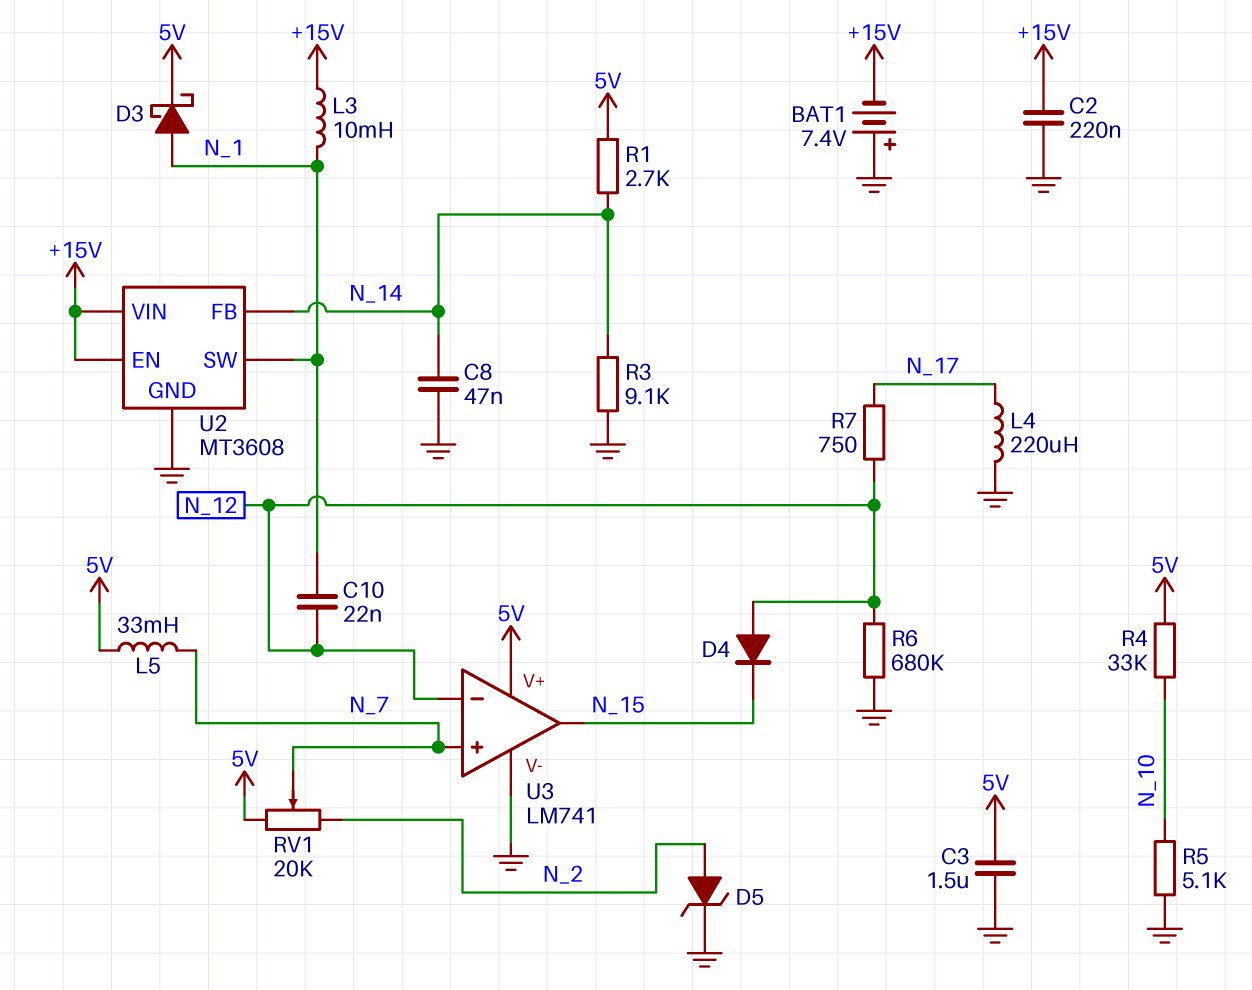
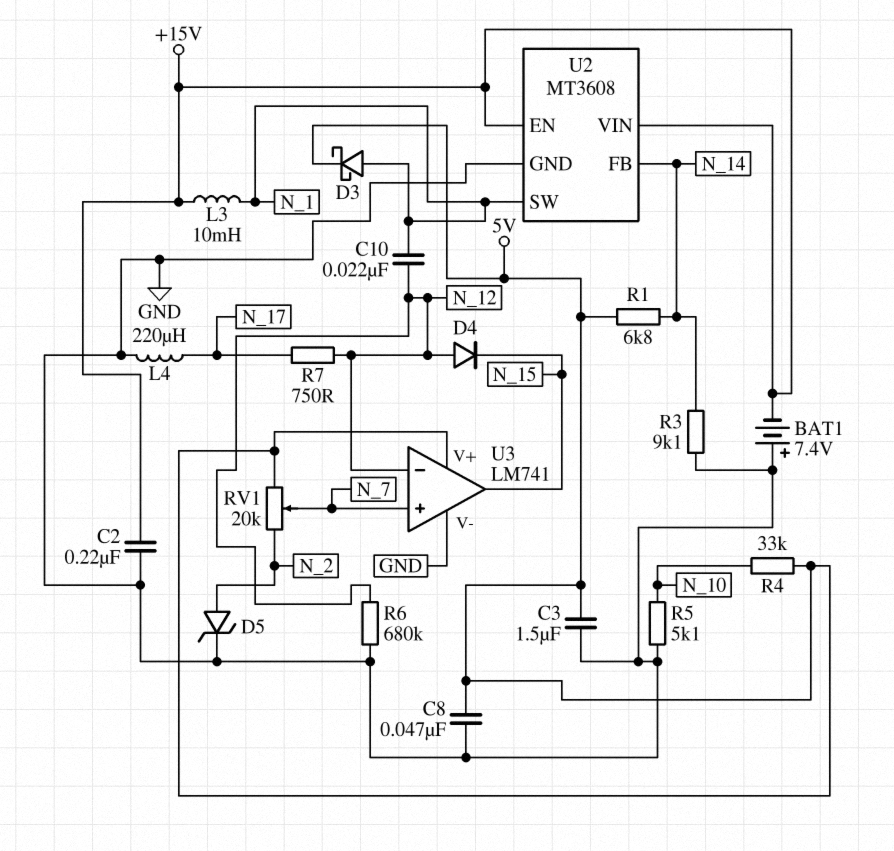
C8: 47nF (GND, N_14) -> 47nF (5V, GND)
L5: 33mH (5V, N_7) -> none
R1: 2.7k (5V, N_14) -> 6.8k (5V, N_14)

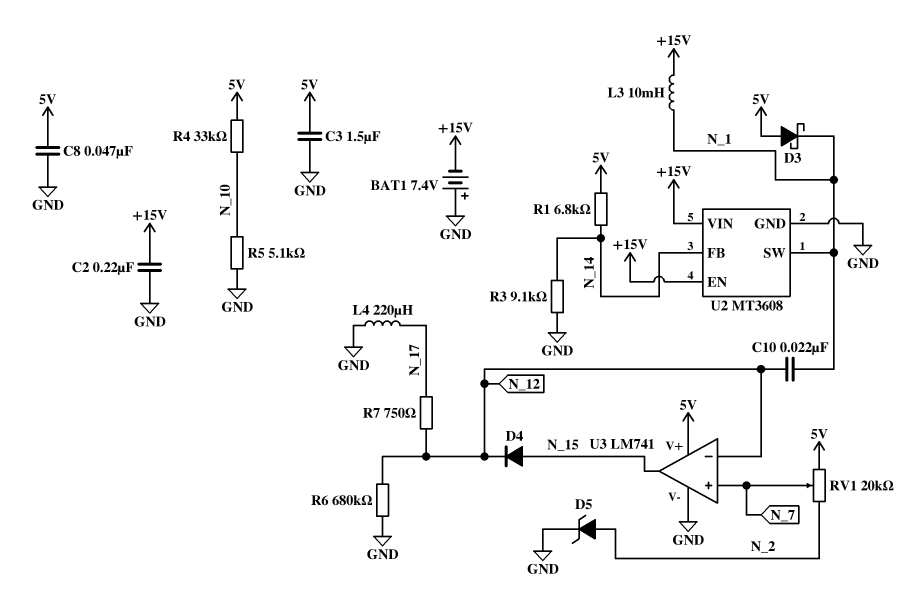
D3: schottky (A N_1, K 5V) -> schottky (A 5V, K N_1)
D4: diode (A N_12, K N_15) -> diode (A N_15, K N_12)

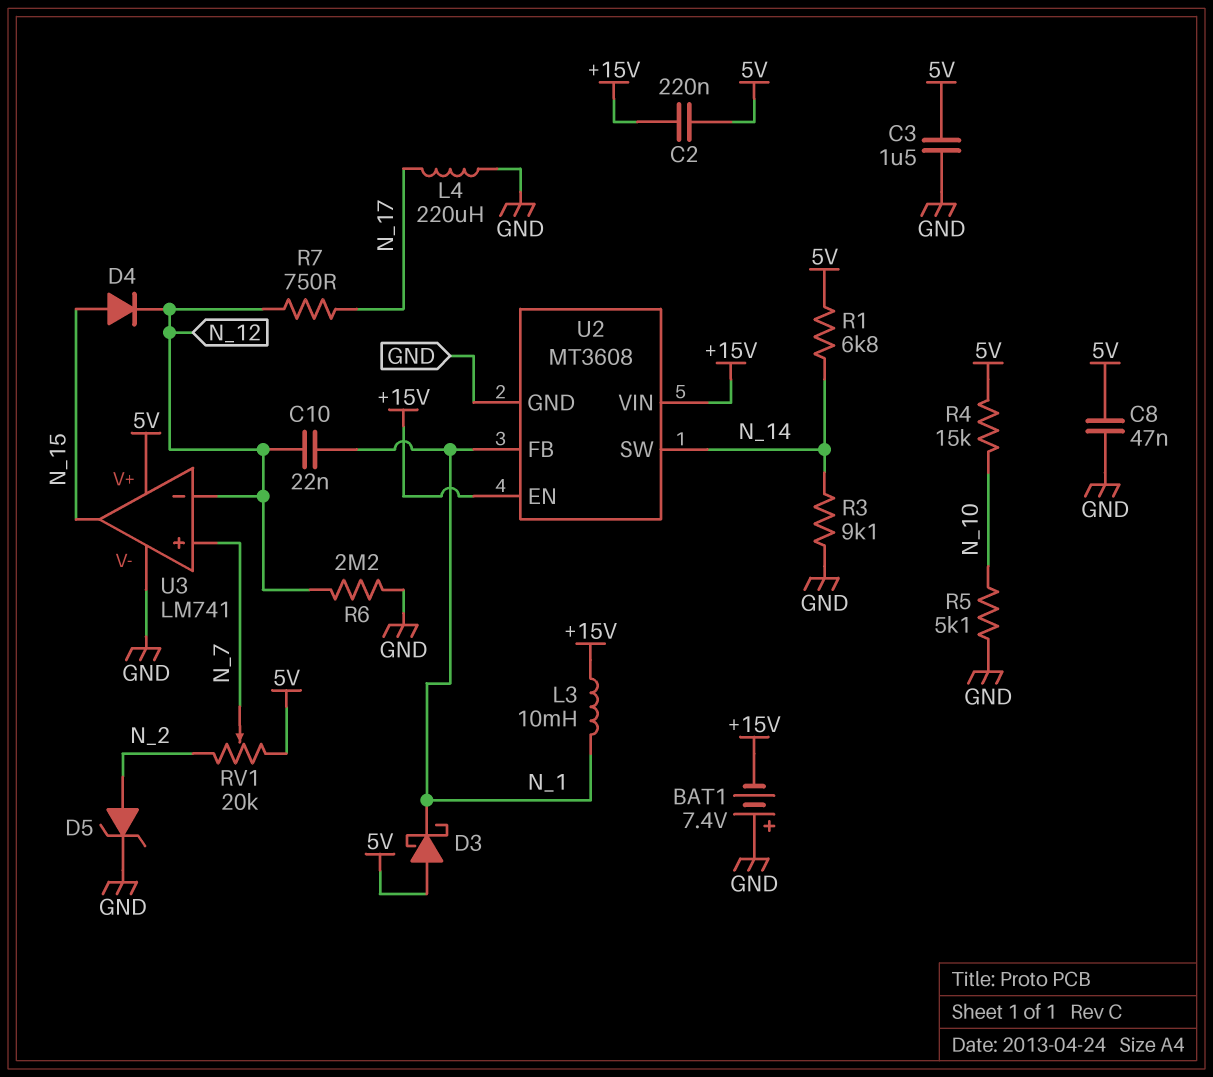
C2: 220nF (+15V, GND) -> 220nF (+15V, 5V)
R4: 33k (5V, N_10) -> 15k (5V, N_10)
R6: 680k (GND, N_12) -> 2.2M (GND, N_12)
U2 pin FB: N_14 -> N_1
U2 pin SW: N_1 -> N_14

